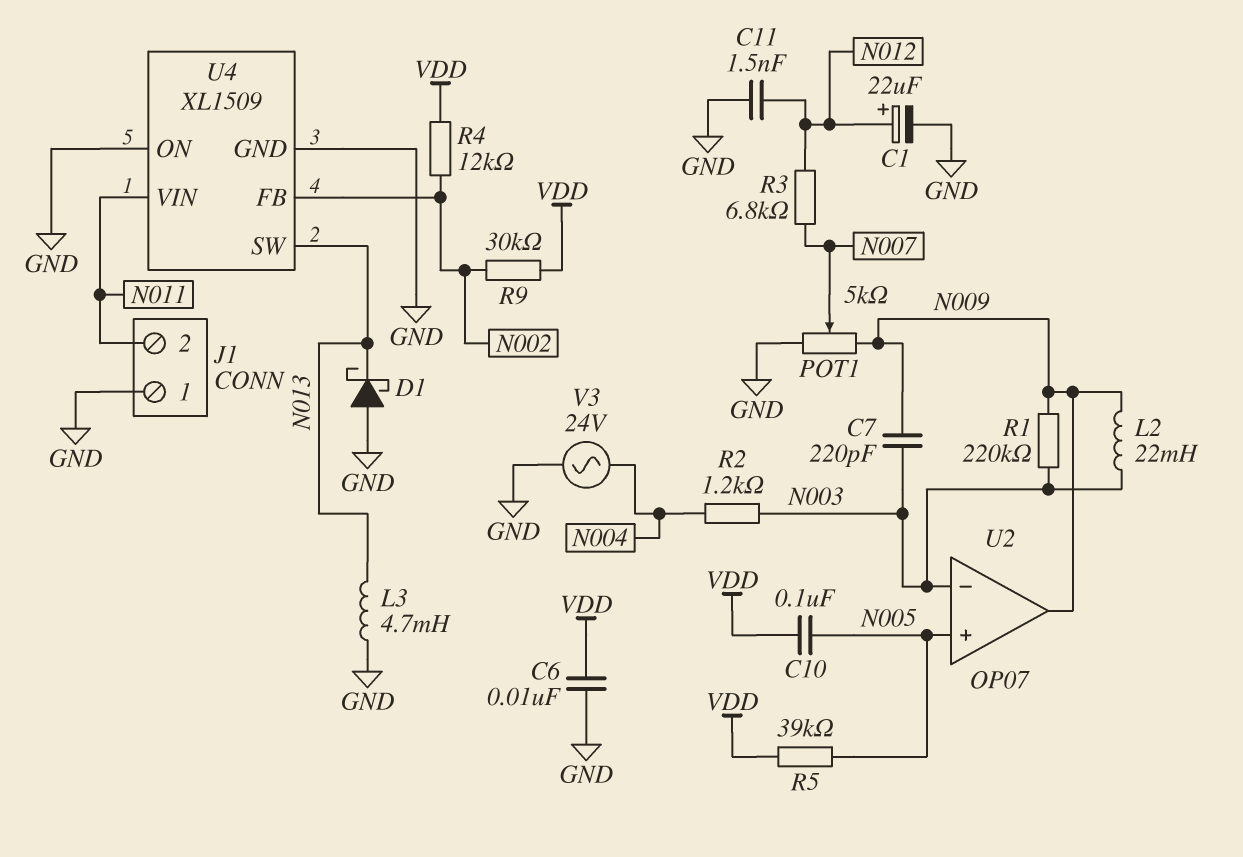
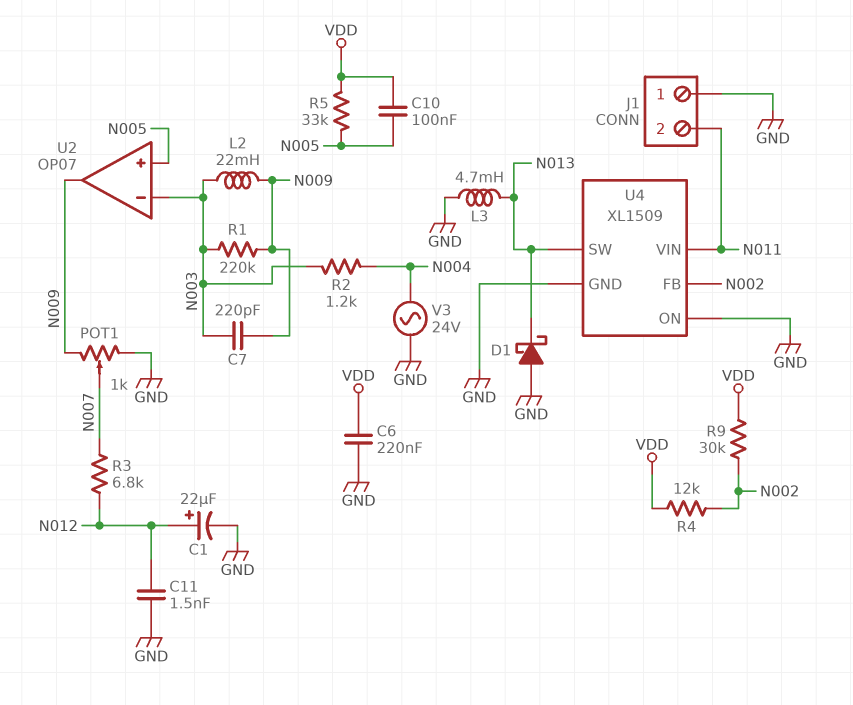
C6: 10nF (GND, VDD) -> 220nF (GND, VDD)
POT1: 5k (GND, N009, wiper N007) -> 1k (GND, N009, wiper N007)
R5: 39k (N005, VDD) -> 33k (N005, VDD)

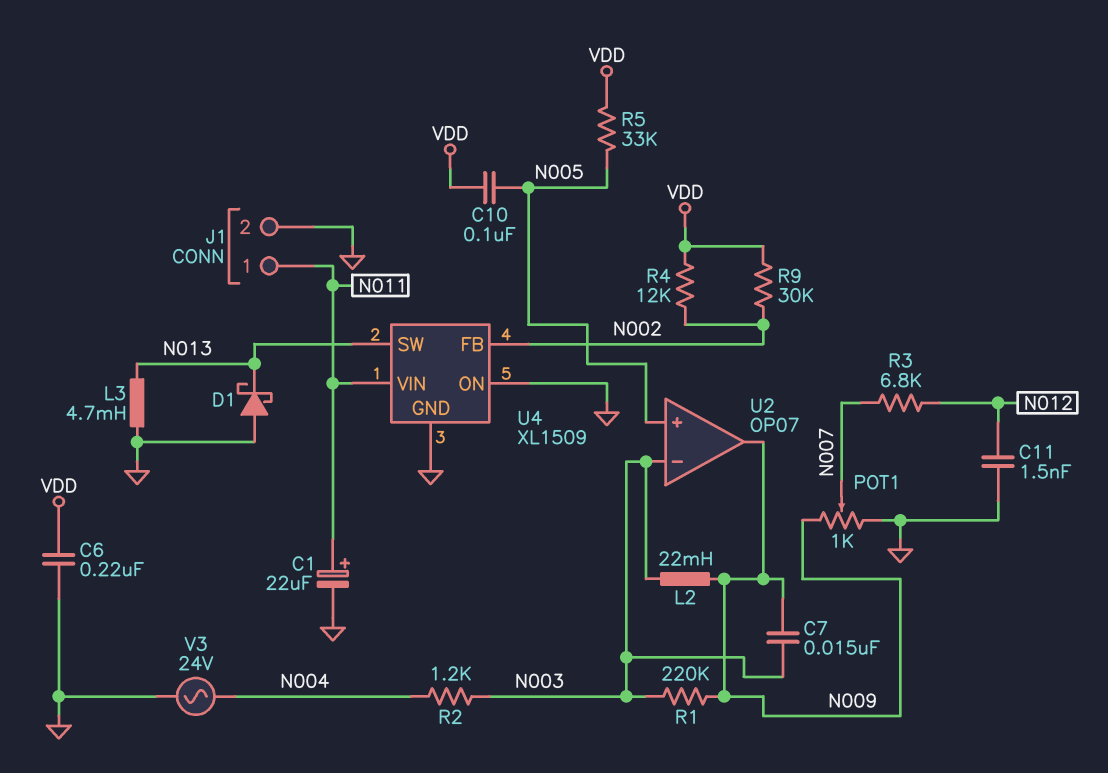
C1: 22uF (plus N012, minus GND) -> 22uF (plus N011, minus GND)
C7: 220pF (N003, N009) -> 15nF (N003, N009)
J1 pin 1: GND -> N011
J1 pin 2: N011 -> GND

